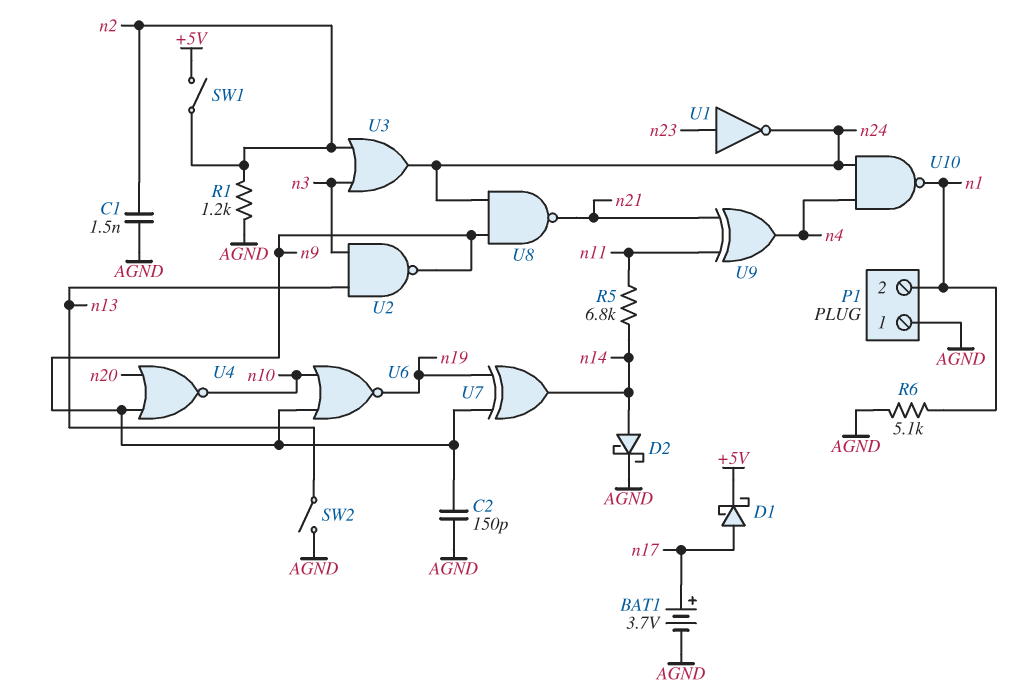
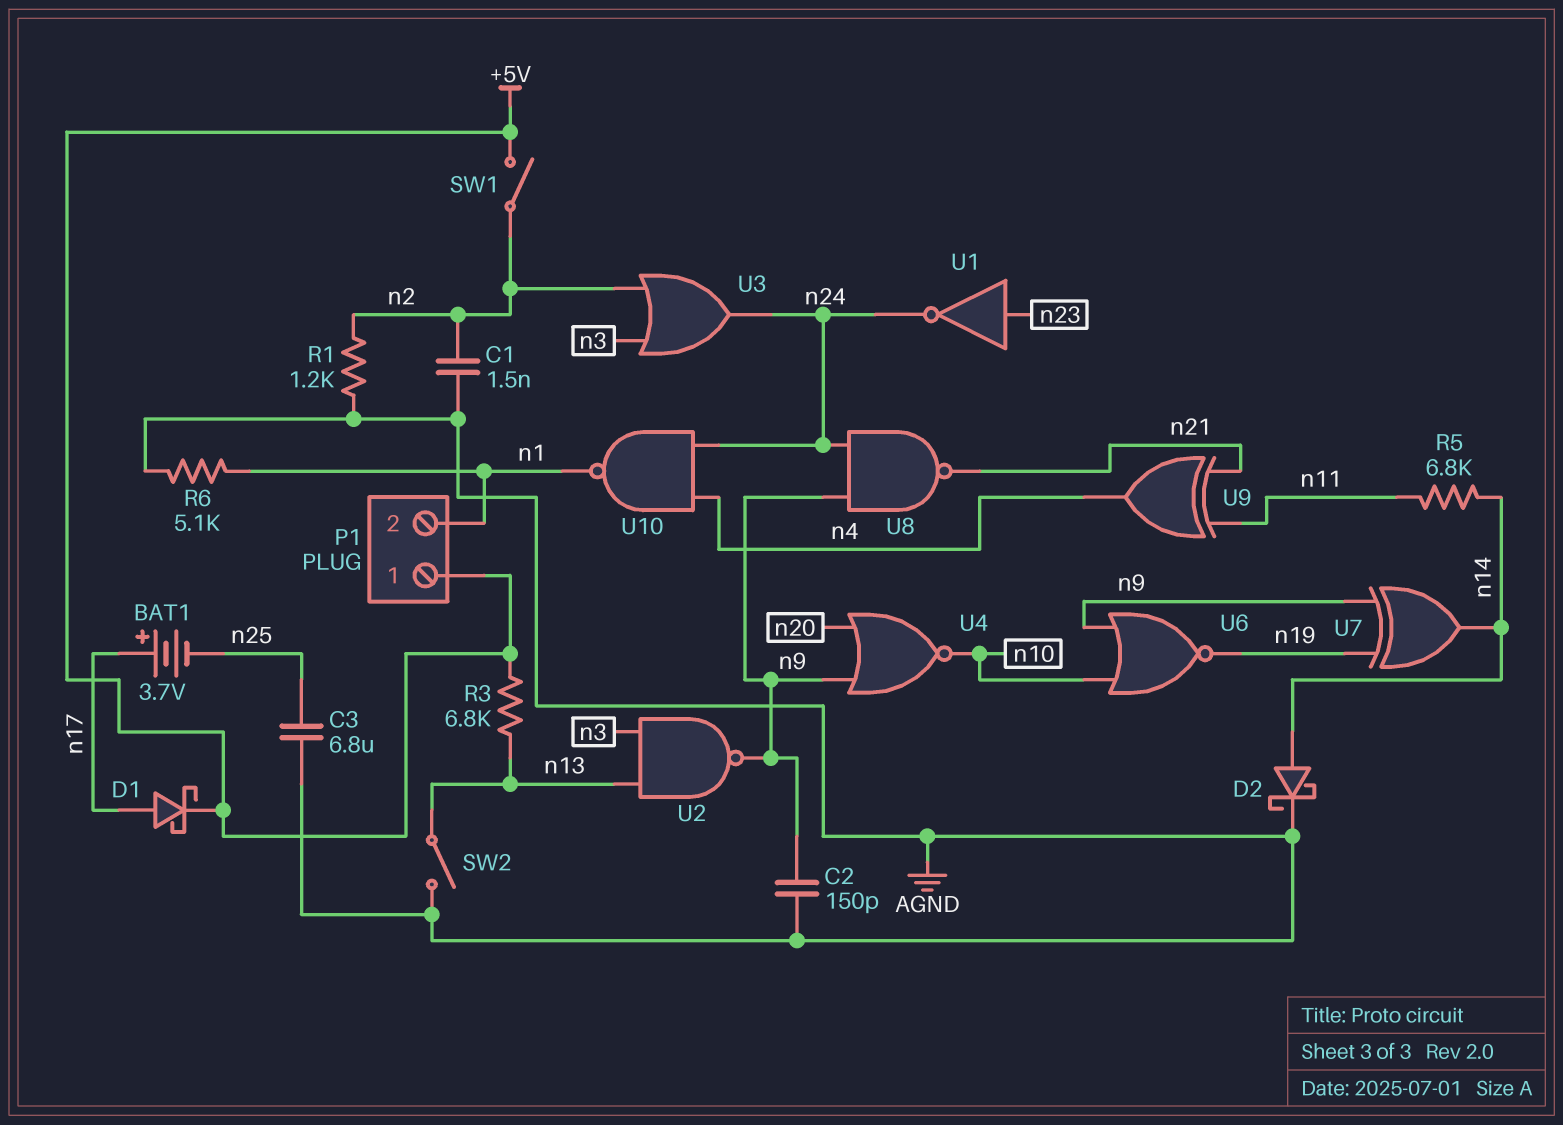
BAT1: 3.7V (plus n17, minus AGND) -> 3.7V (plus n17, minus n25)
C3: none -> 6.8uF (AGND, n25)
P1 pin 1: AGND -> +5V
R3: none -> 6.8k (+5V, n13)

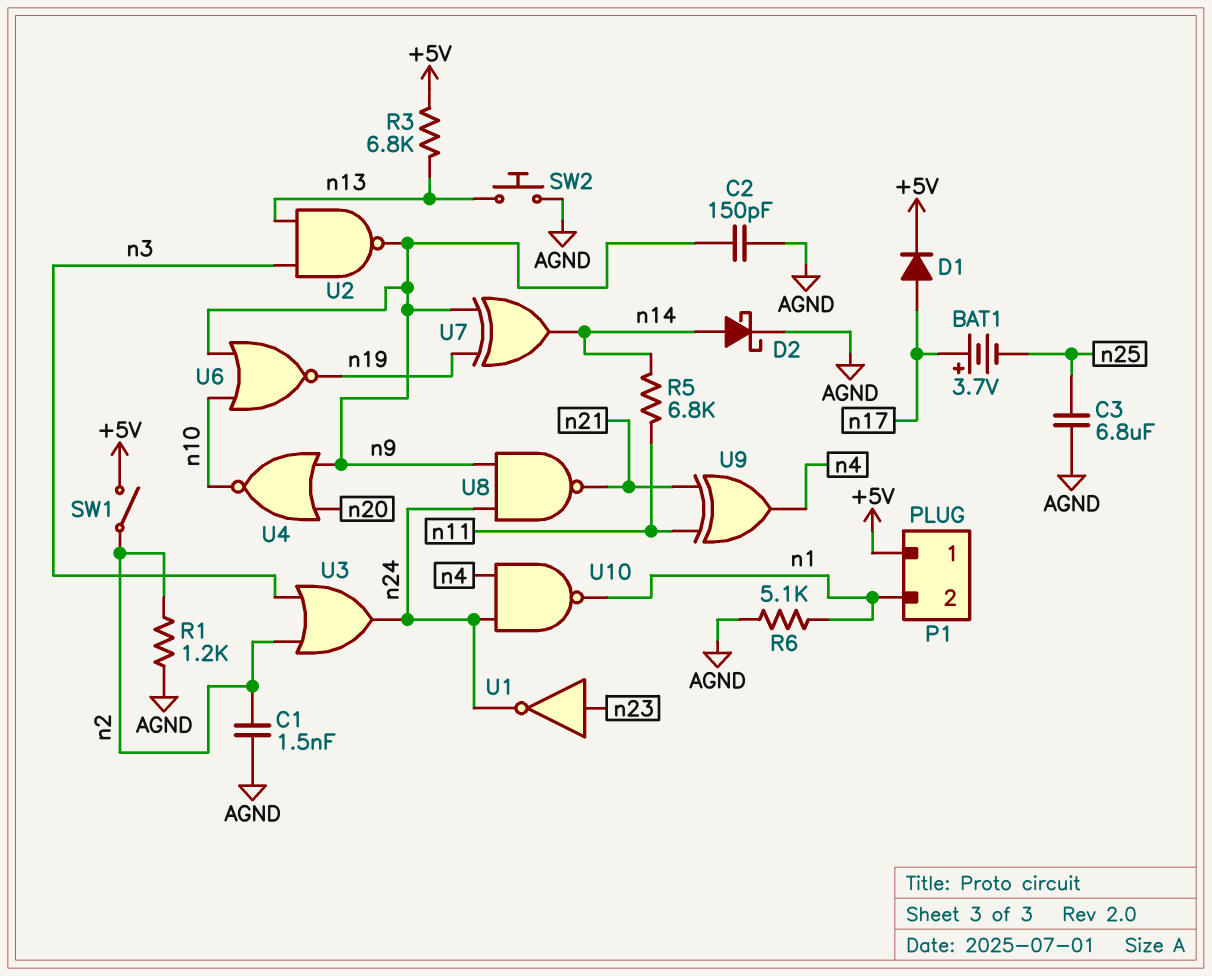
D1: schottky (A n17, K +5V) -> diode (A n17, K +5V)
SW2: switch (AGND, n13) -> button (AGND, n13)

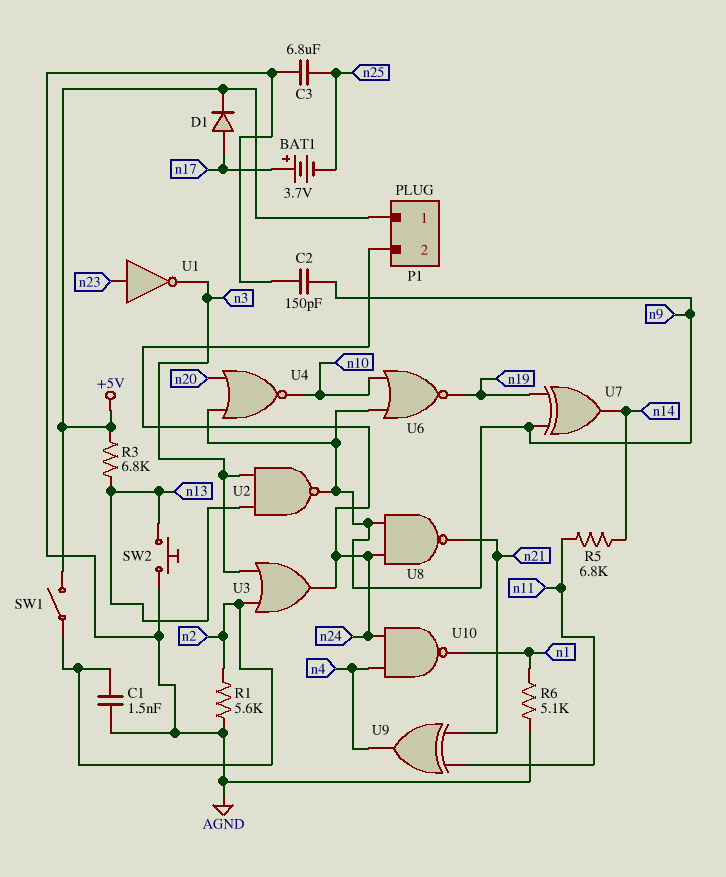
D2: schottky (A n14, K AGND) -> none
P1 pin 2: n1 -> n24
R1: 1.2k (AGND, n2) -> 5.6k (AGND, n2)
U1: NOT (in n23, out n24) -> NOT (in n23, out n3)

